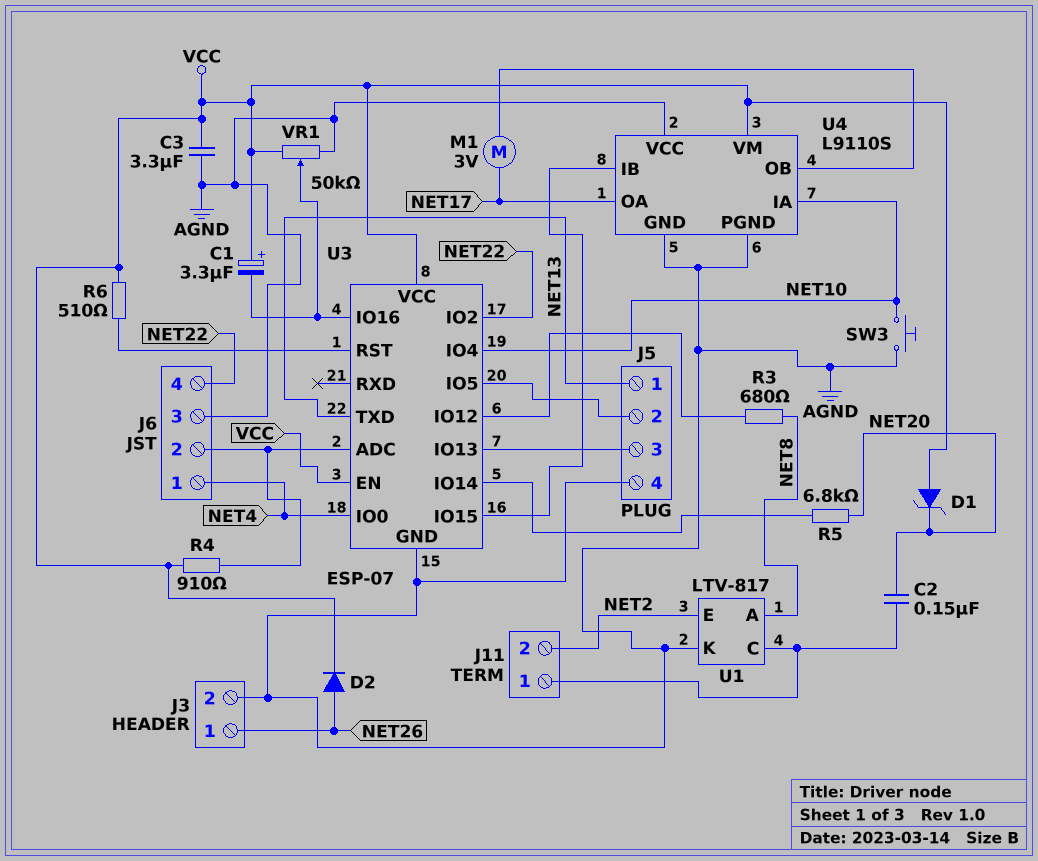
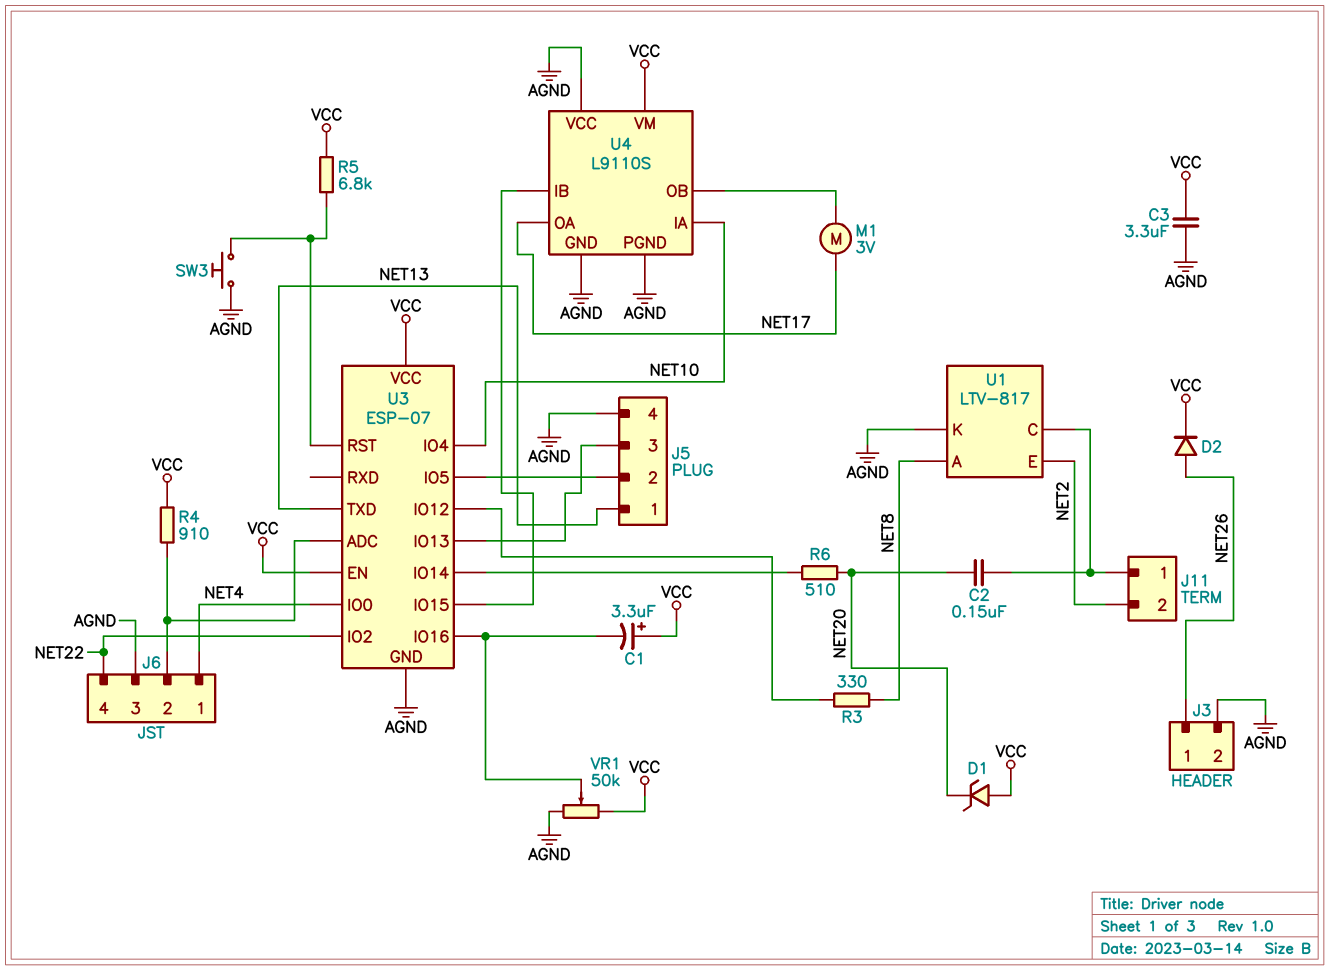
R3: 680 (NET8, U3/IO12) -> 330 (NET8, U3/IO12)
R5: 6.8k (NET20, U3/IO14) -> 6.8k (U3/RST, VCC)
R6: 510 (U3/RST, VCC) -> 510 (NET20, U3/IO14)
SW3: button (AGND, NET10) -> button (AGND, U3/RST)

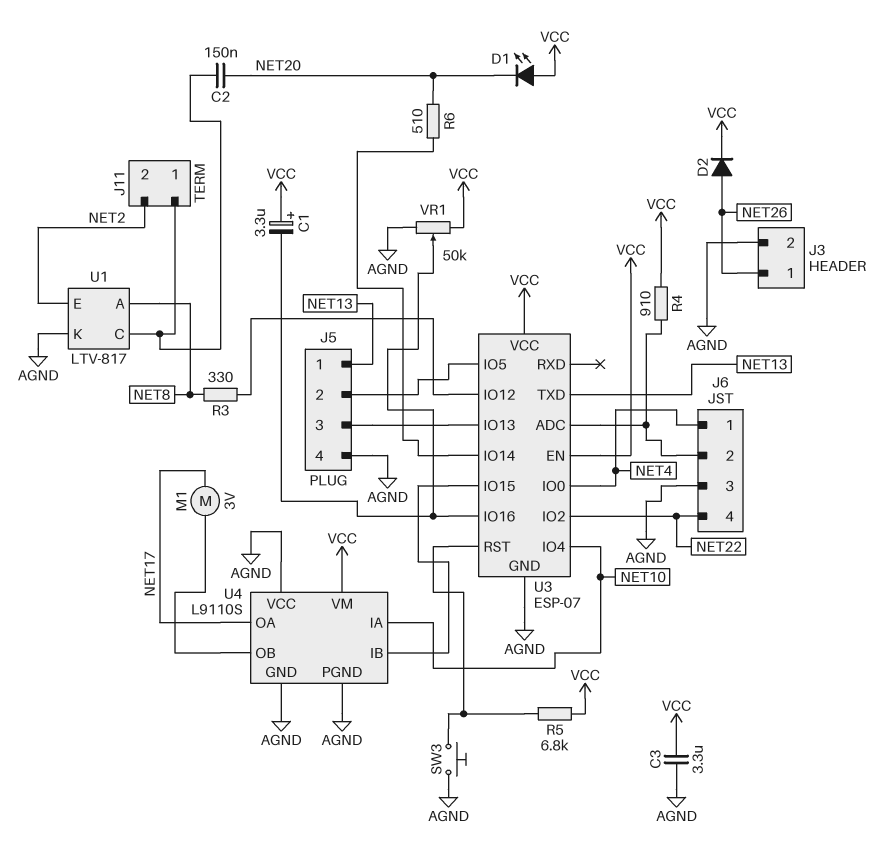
D1: zener (A VCC, K NET20) -> LED (A VCC, K NET20)

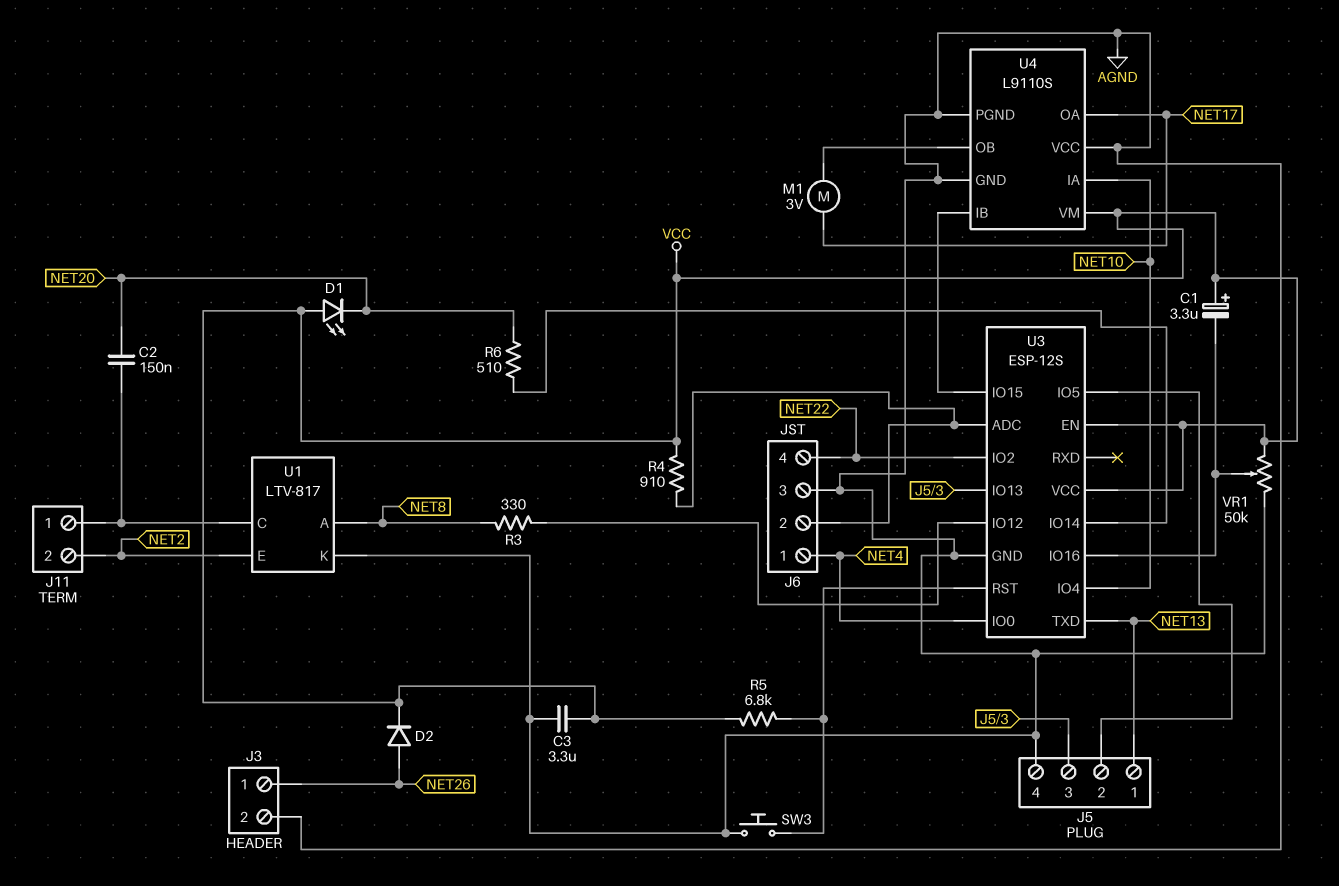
U3: ESP-07 -> ESP-12S

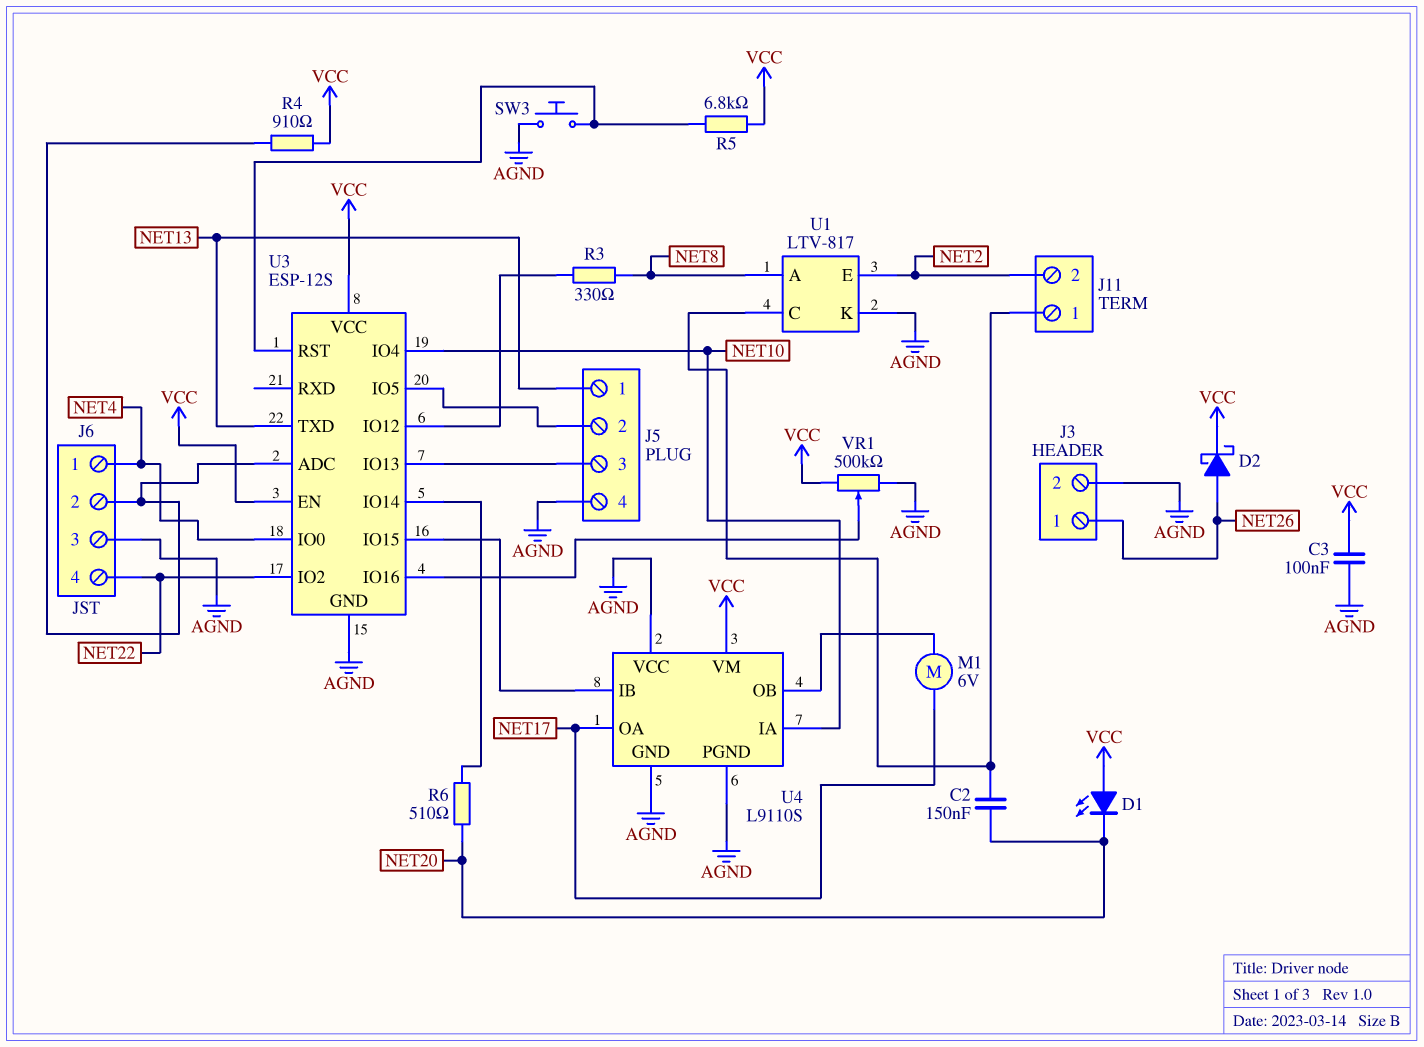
C1: 3.3uF (plus VCC, minus U3/IO16) -> none
C3: 3.3uF (AGND, VCC) -> 100nF (AGND, VCC)
D2: diode (A NET26, K VCC) -> schottky (A NET26, K VCC)
M1: motor 3V (NET17, U4/OB) -> motor 6V (NET17, U4/OB)
VR1: 50k (AGND, VCC, wiper U3/IO16) -> 500k (AGND, VCC, wiper U3/IO16)

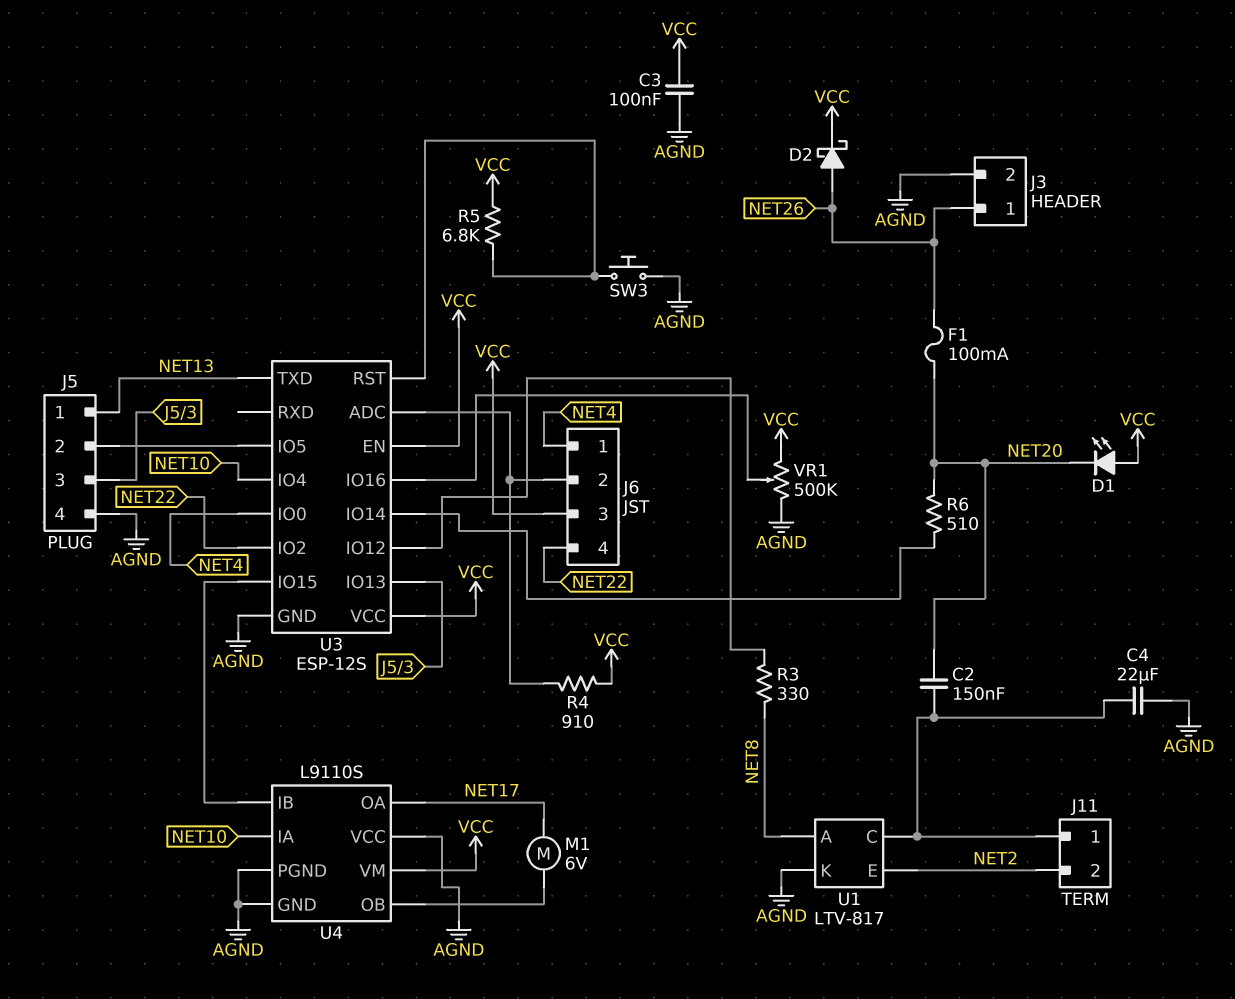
C4: none -> 22uF (AGND, J11/1)
F1: none -> 100mA (NET20, NET26)
J6 pin 3: AGND -> VCC

